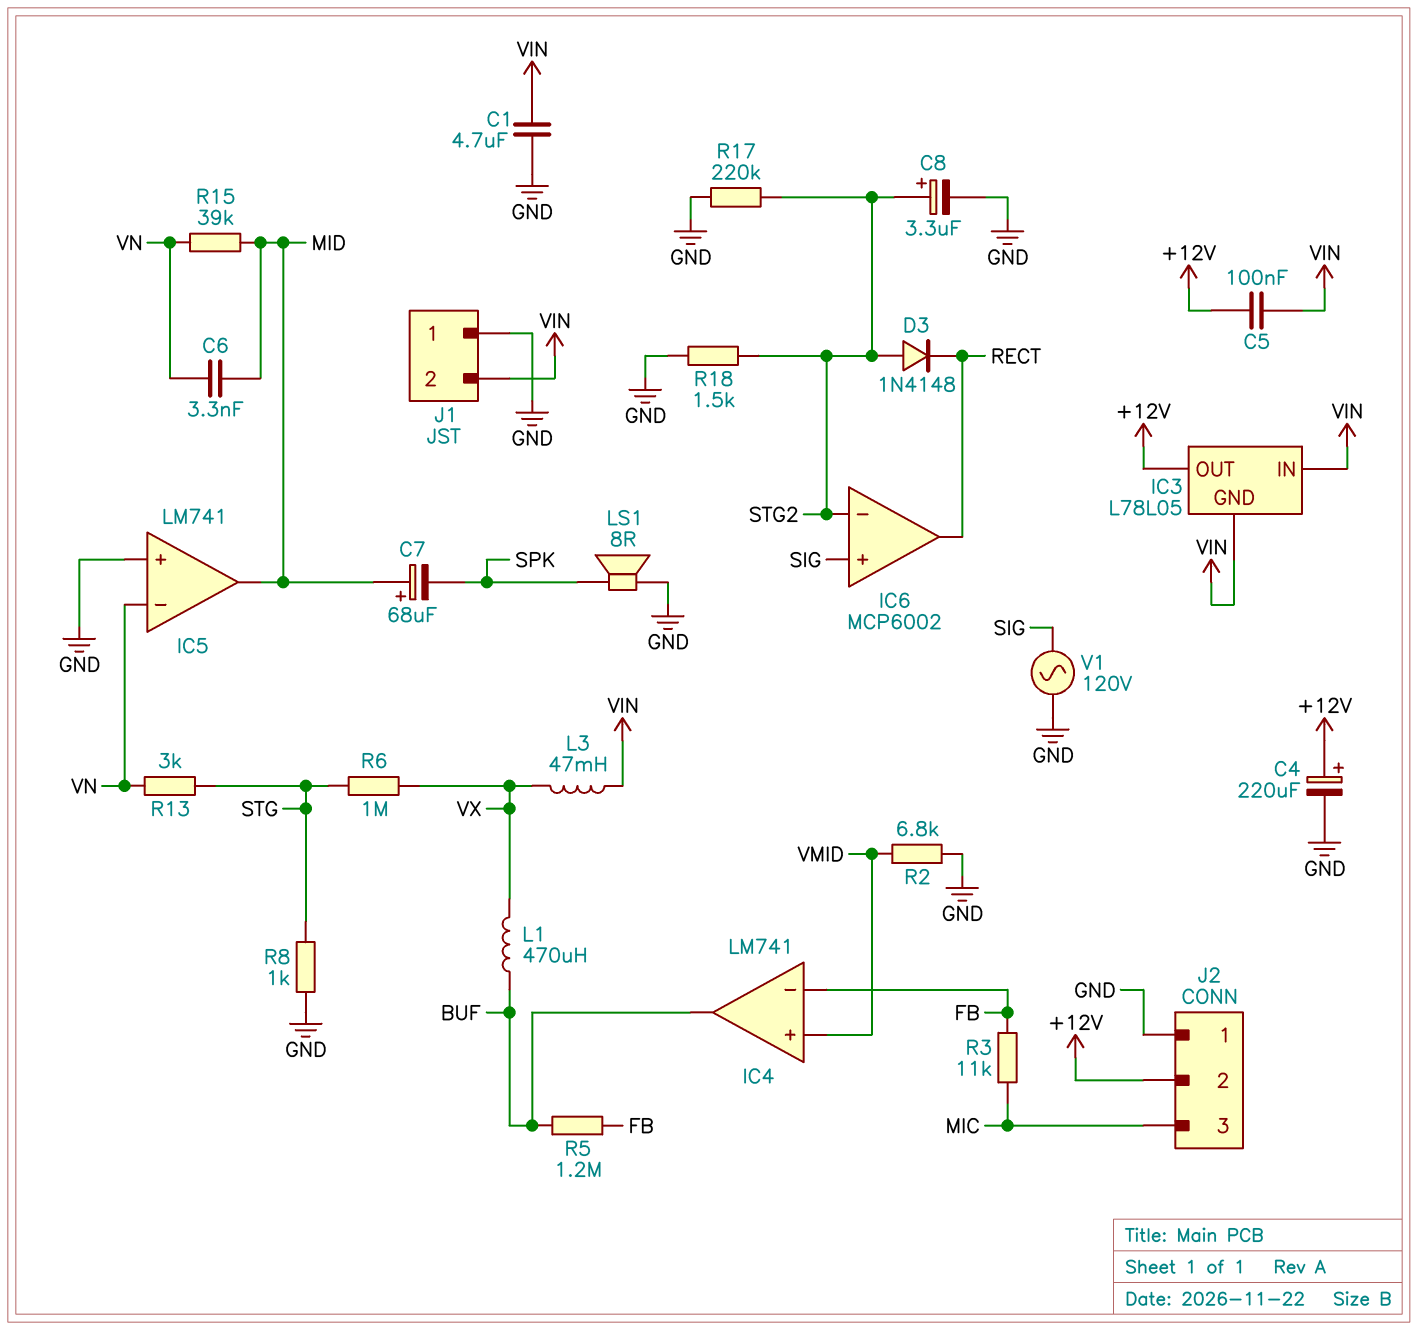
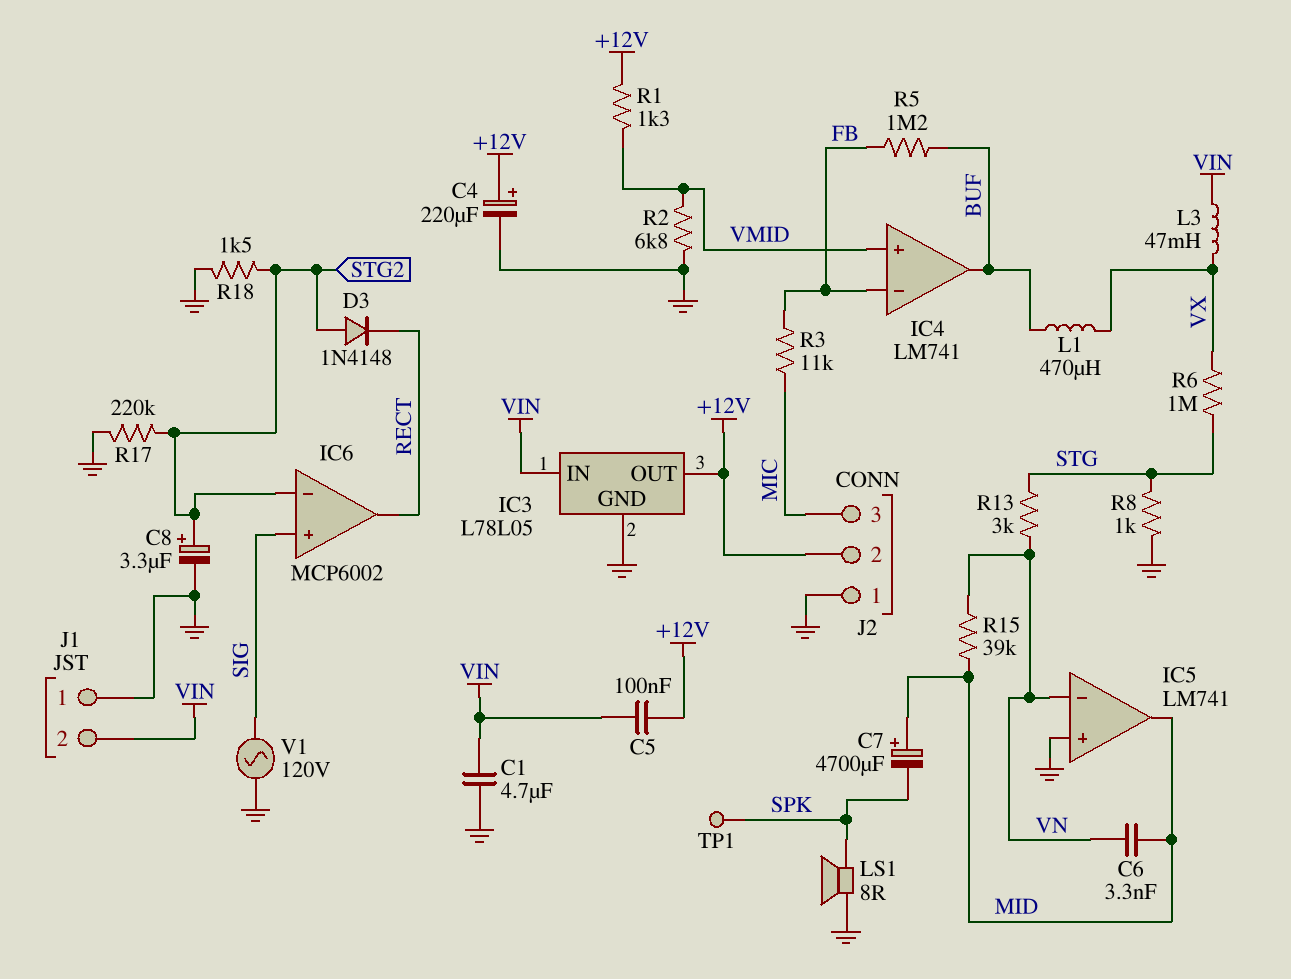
C7: 68uF (plus MID, minus SPK) -> 4700uF (plus MID, minus SPK)
IC3 pin GND: VIN -> GND
R1: none -> 1.3k (+12V, VMID)
TP1: none -> test point (SPK)

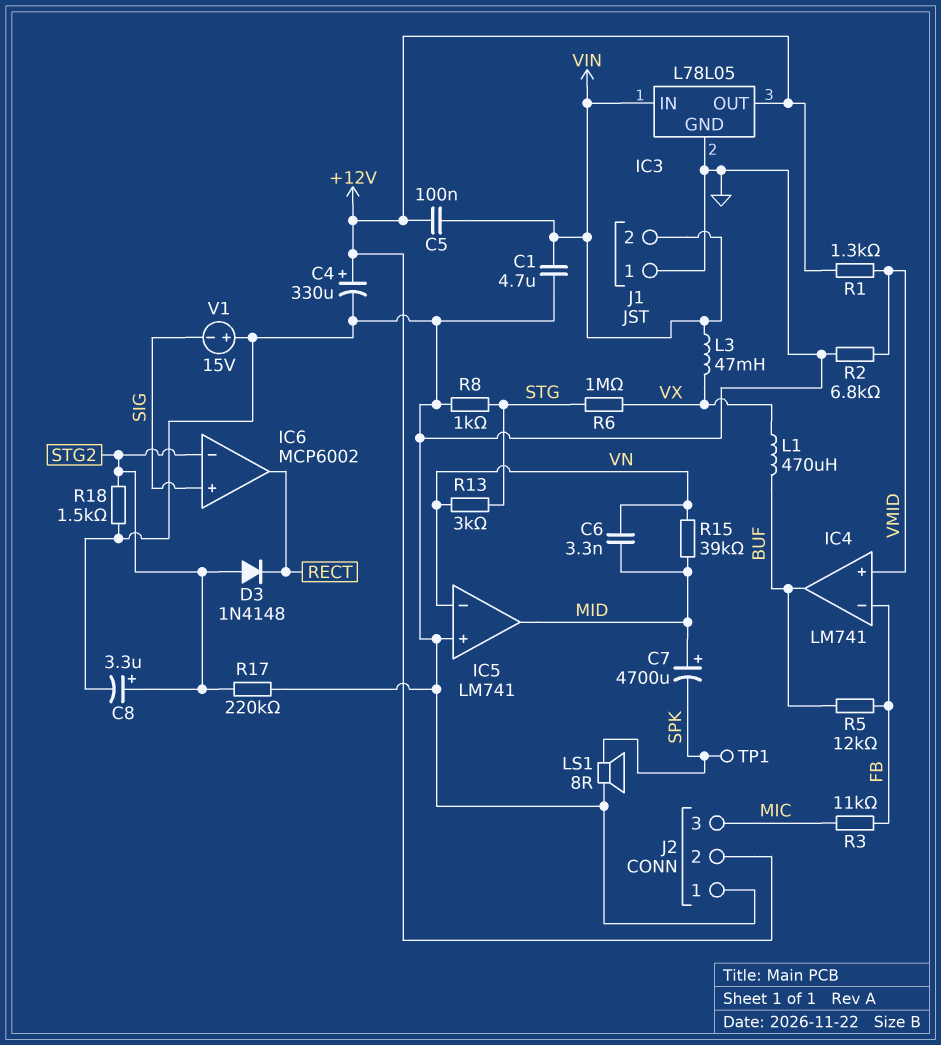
C4: 220uF (plus +12V, minus GND) -> 330uF (plus +12V, minus GND)
R5: 1.2M (BUF, FB) -> 12k (BUF, FB)
V1: AC 120V (GND, SIG) -> 15V (plus GND, minus SIG)

